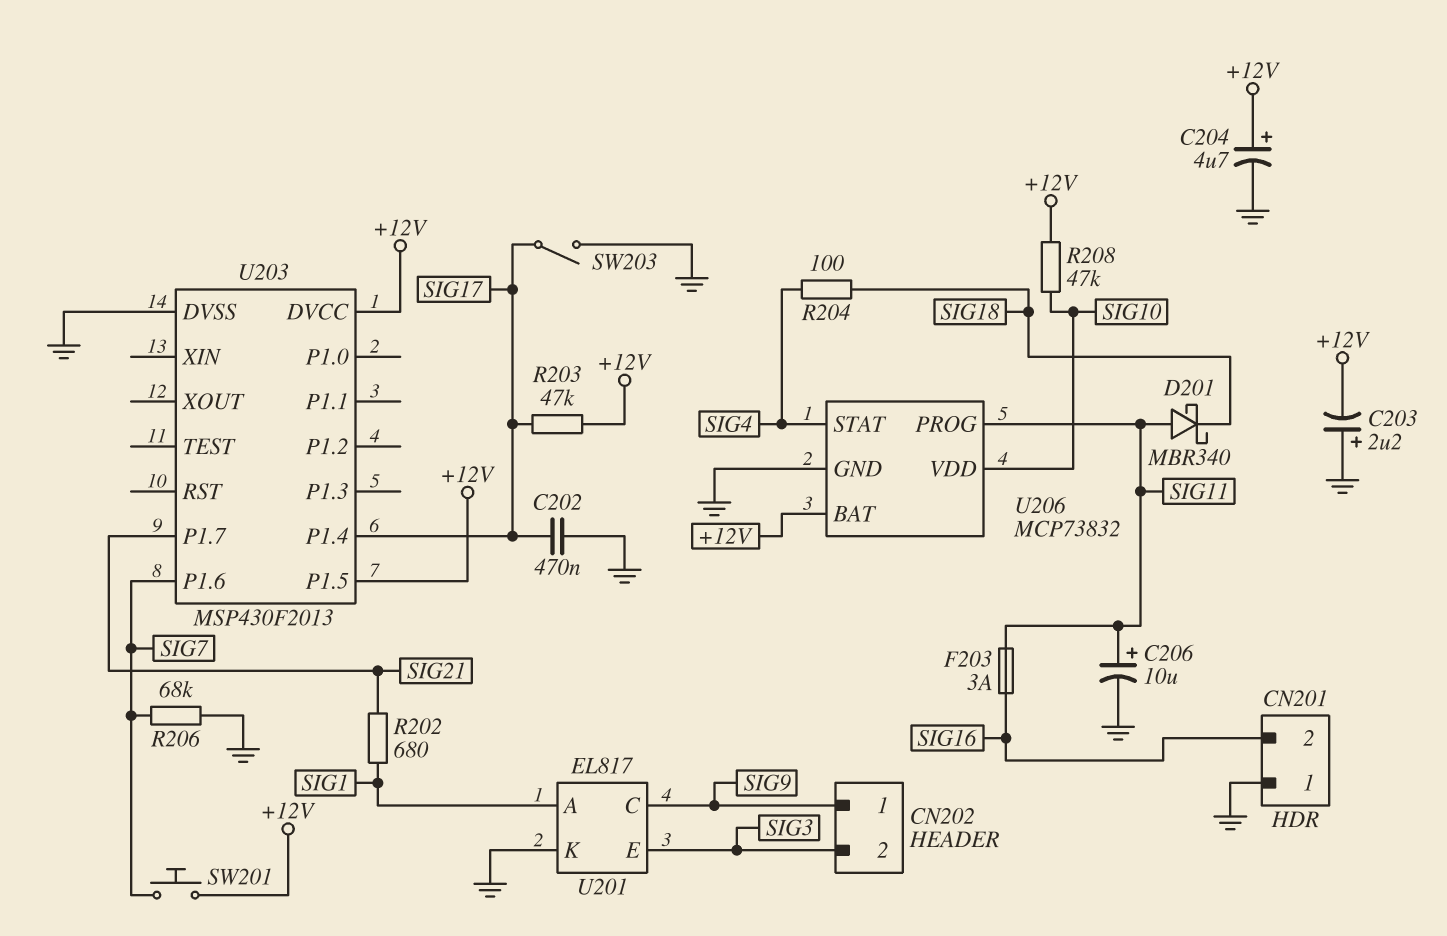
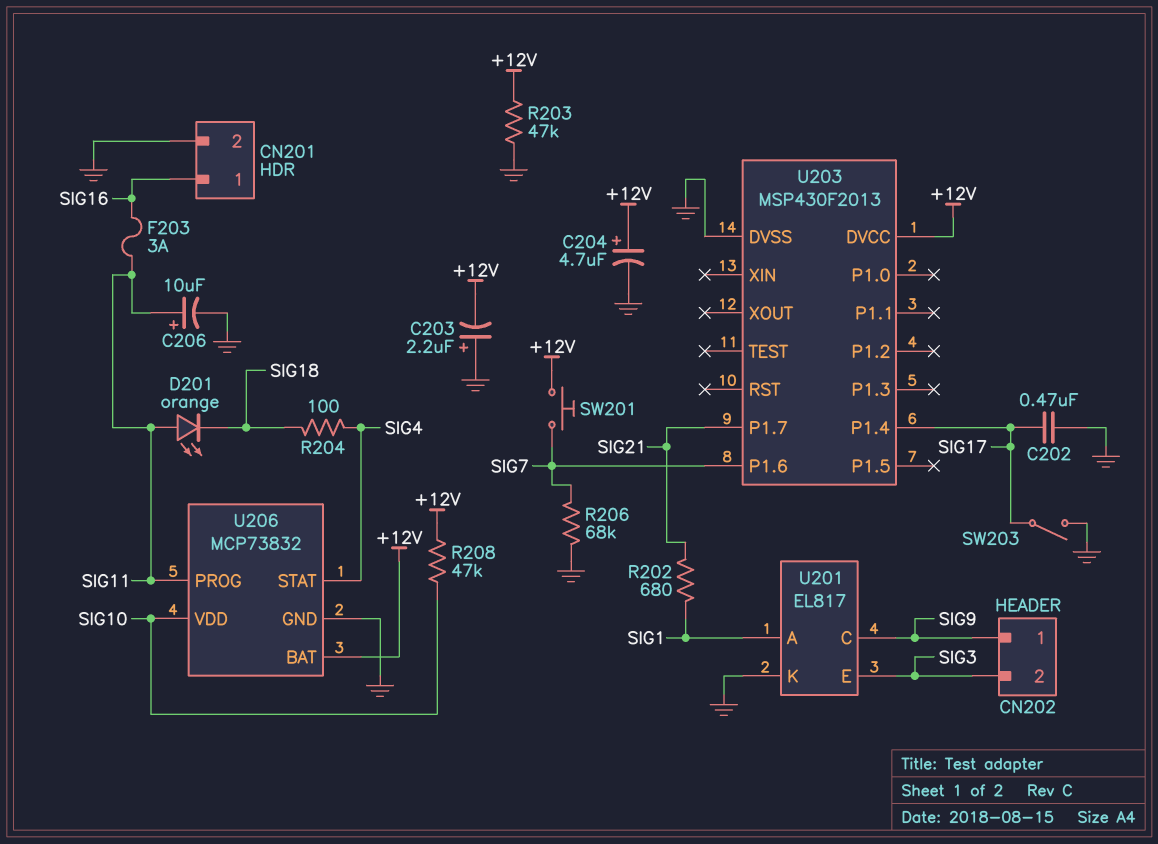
CN201 pin 1: GND -> SIG16
CN201 pin 2: SIG16 -> GND
D201: schottky MBR340 (A SIG11, K SIG18) -> LED orange (A SIG11, K SIG18)
R203: 47k (+12V, SIG17) -> 47k (+12V, GND)
U203 pin P1.5: +12V -> none

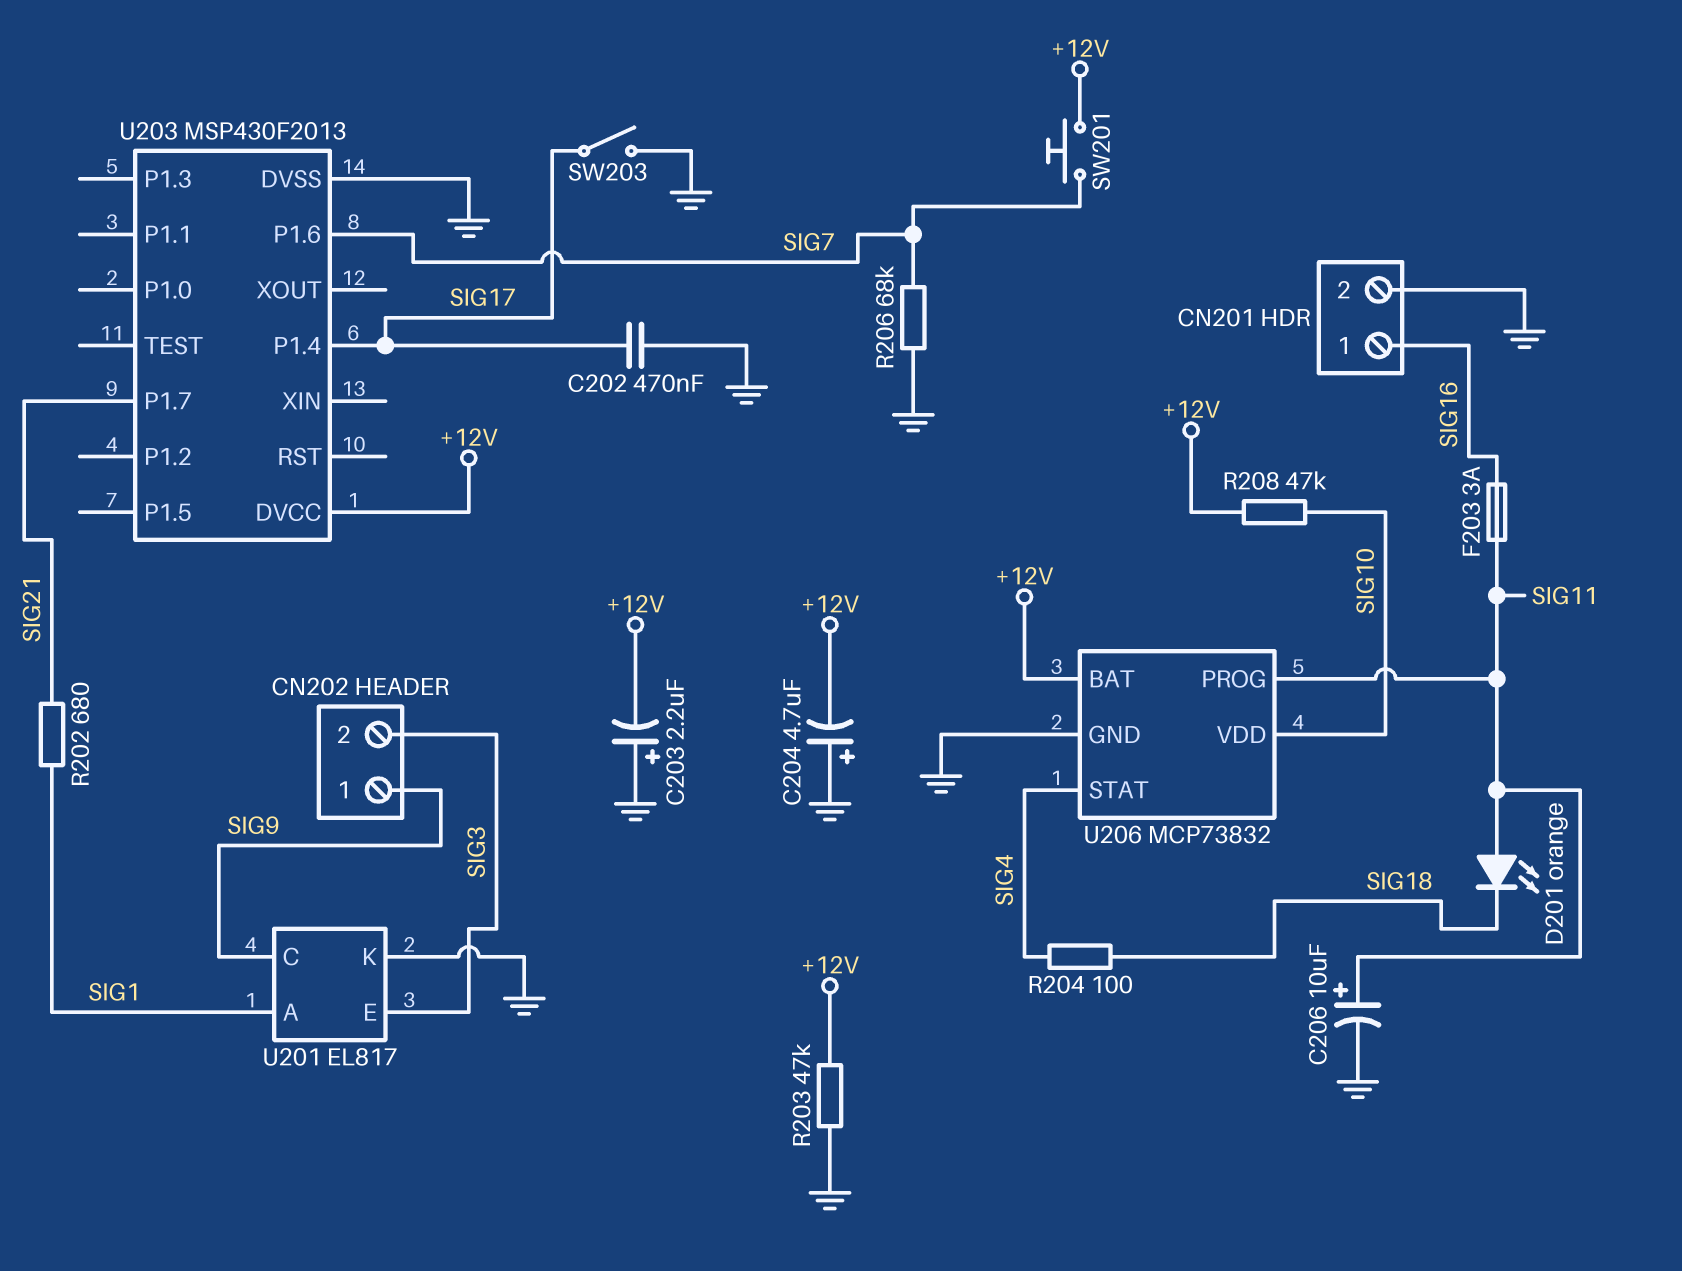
C204: 4.7uF (plus +12V, minus GND) -> 4.7uF (plus GND, minus +12V)

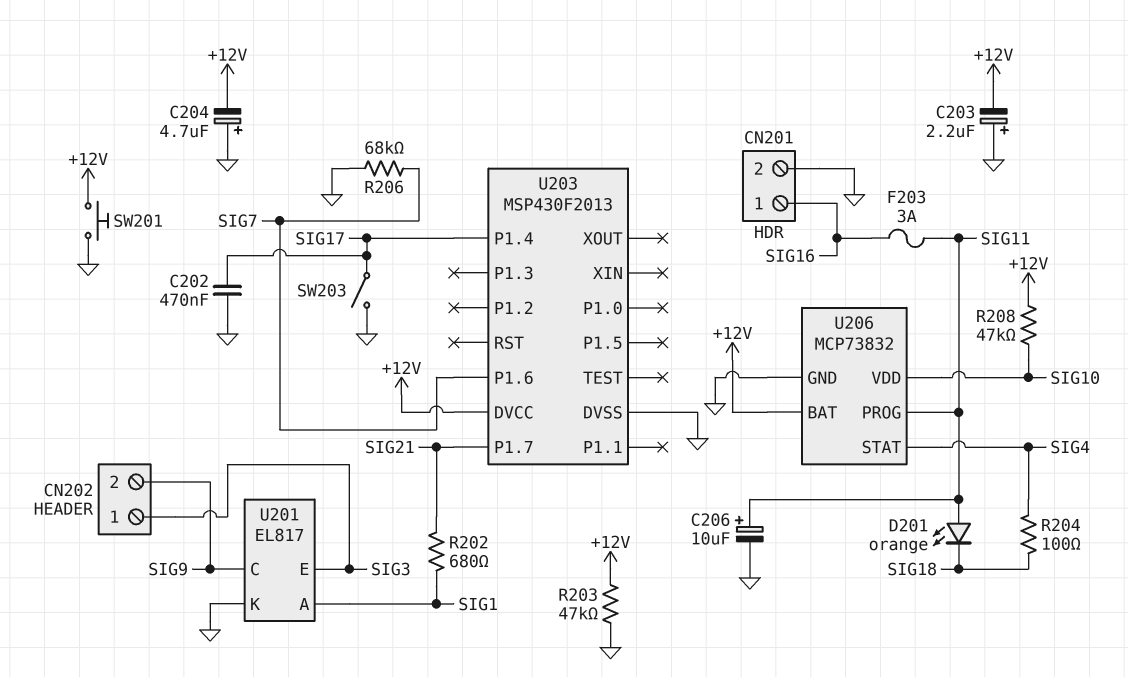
CN202 pin 1: SIG9 -> SIG3
CN202 pin 2: SIG3 -> SIG9
SW201: button (+12V, SIG7) -> button (+12V, GND)

